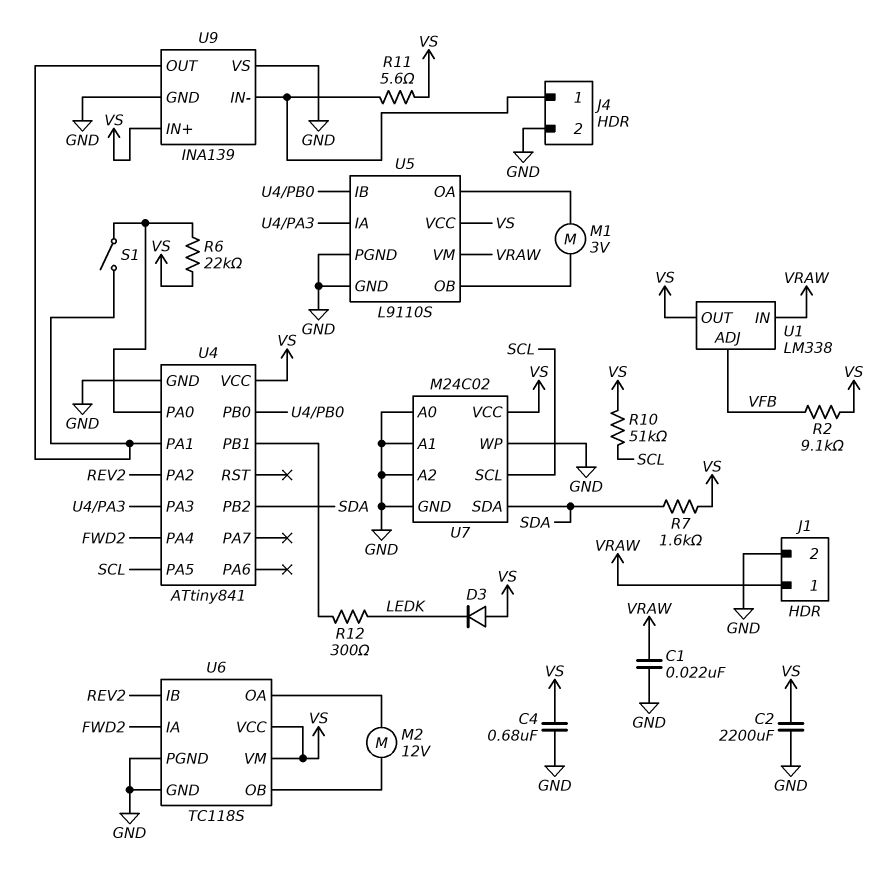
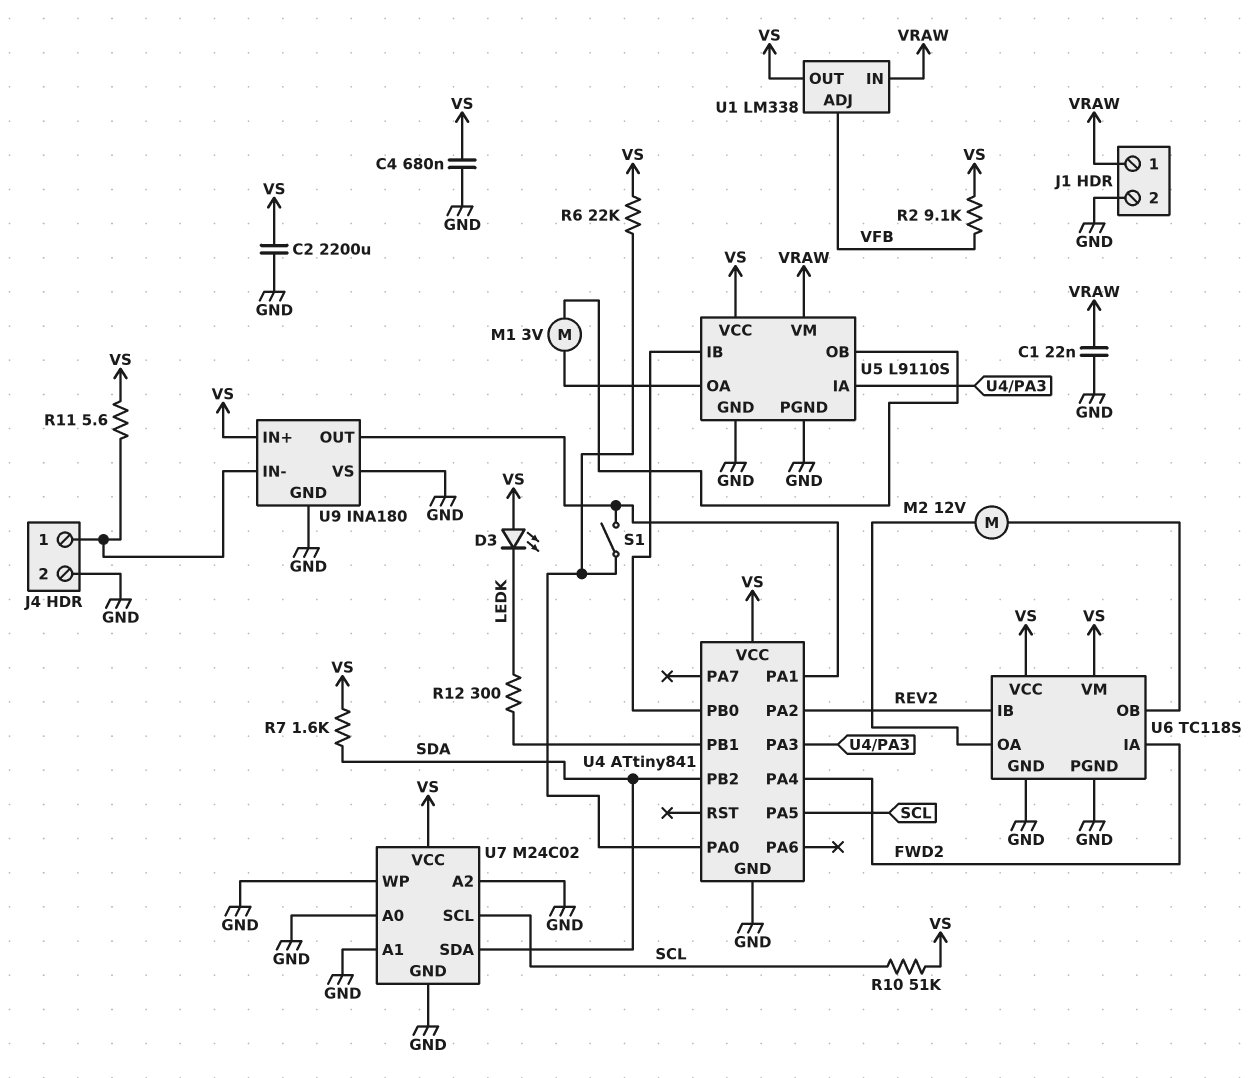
D3: diode (A VS, K LEDK) -> LED (A VS, K LEDK)
U9: INA139 -> INA180

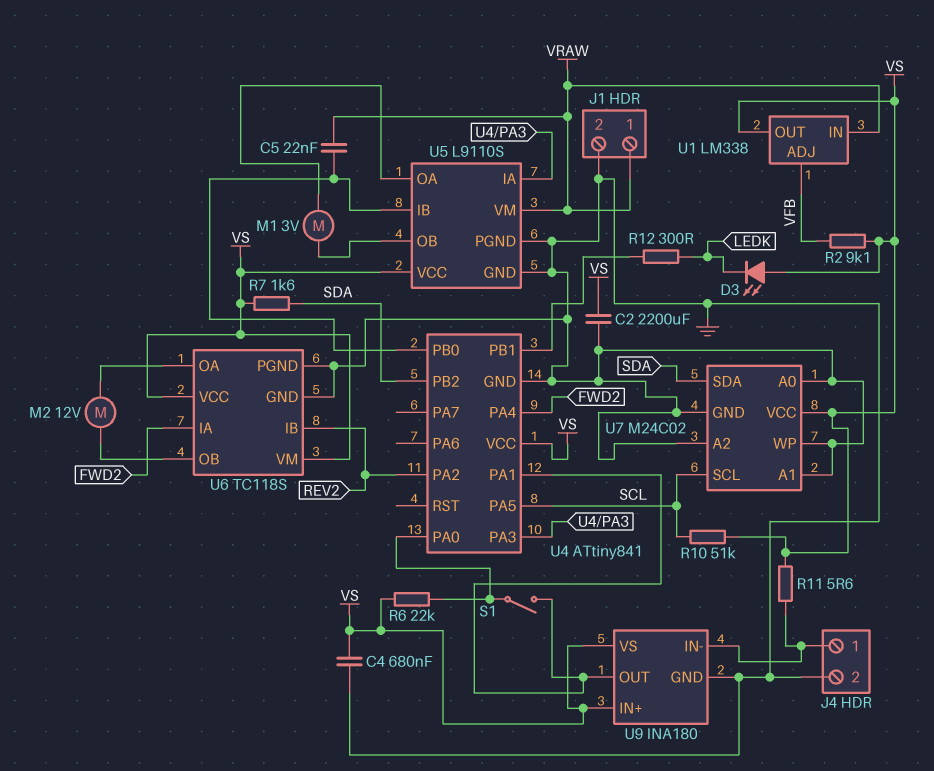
C1: 22nF (GND, VRAW) -> none
C5: none -> 22nF (U4/PB0, VRAW)
U9 pin VS: GND -> VS

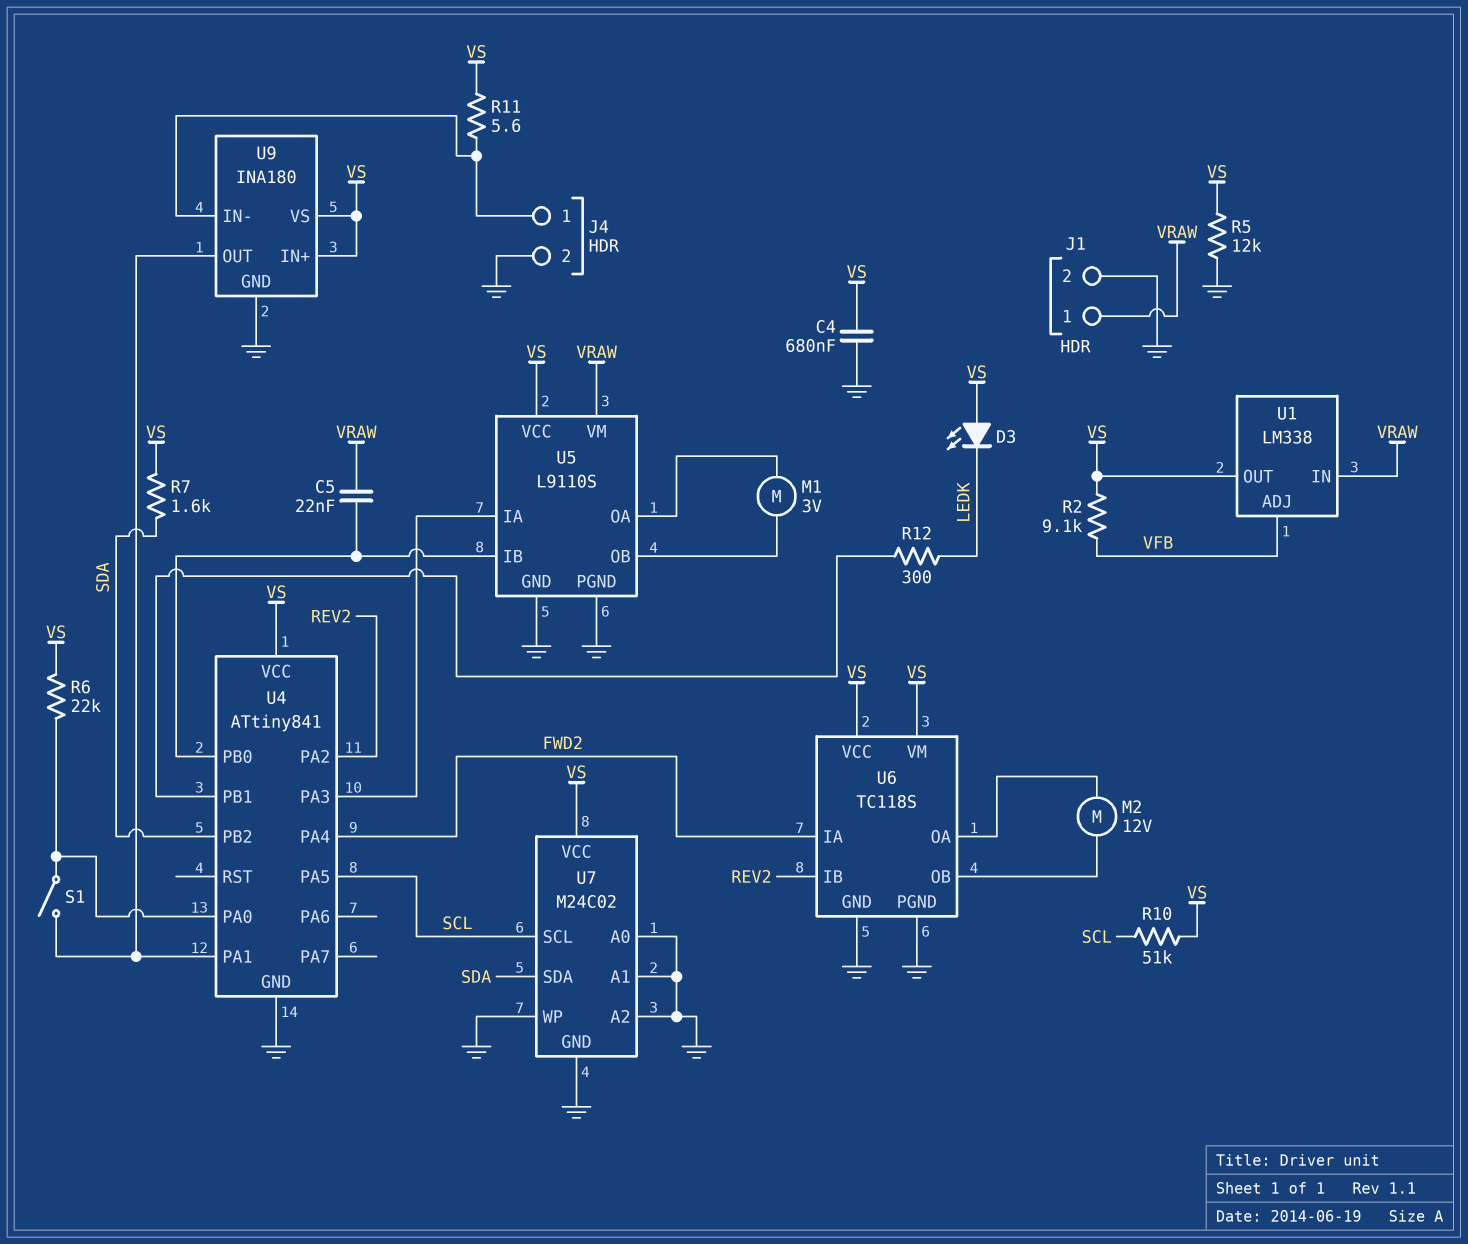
C2: 2200uF (GND, VS) -> none
R5: none -> 12k (GND, VS)

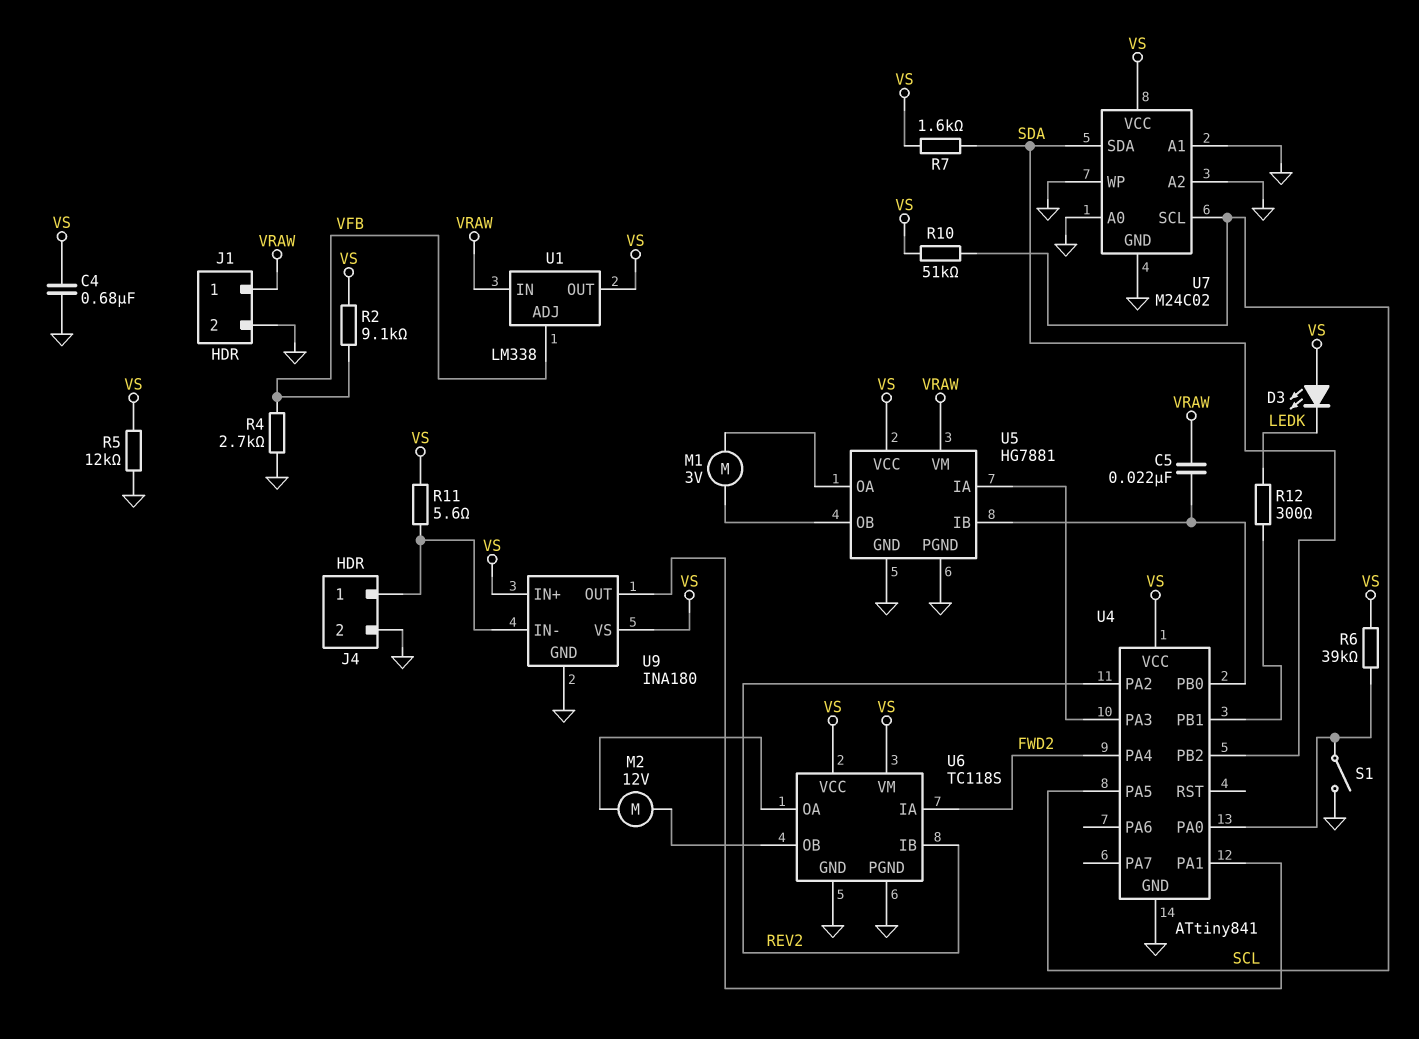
R4: none -> 2.7k (GND, VFB)
R6: 22k (U4/PA0, VS) -> 39k (U4/PA0, VS)
S1: switch (U4/PA0, U4/PA1) -> switch (GND, U4/PA0)
U5: L9110S -> HG7881

